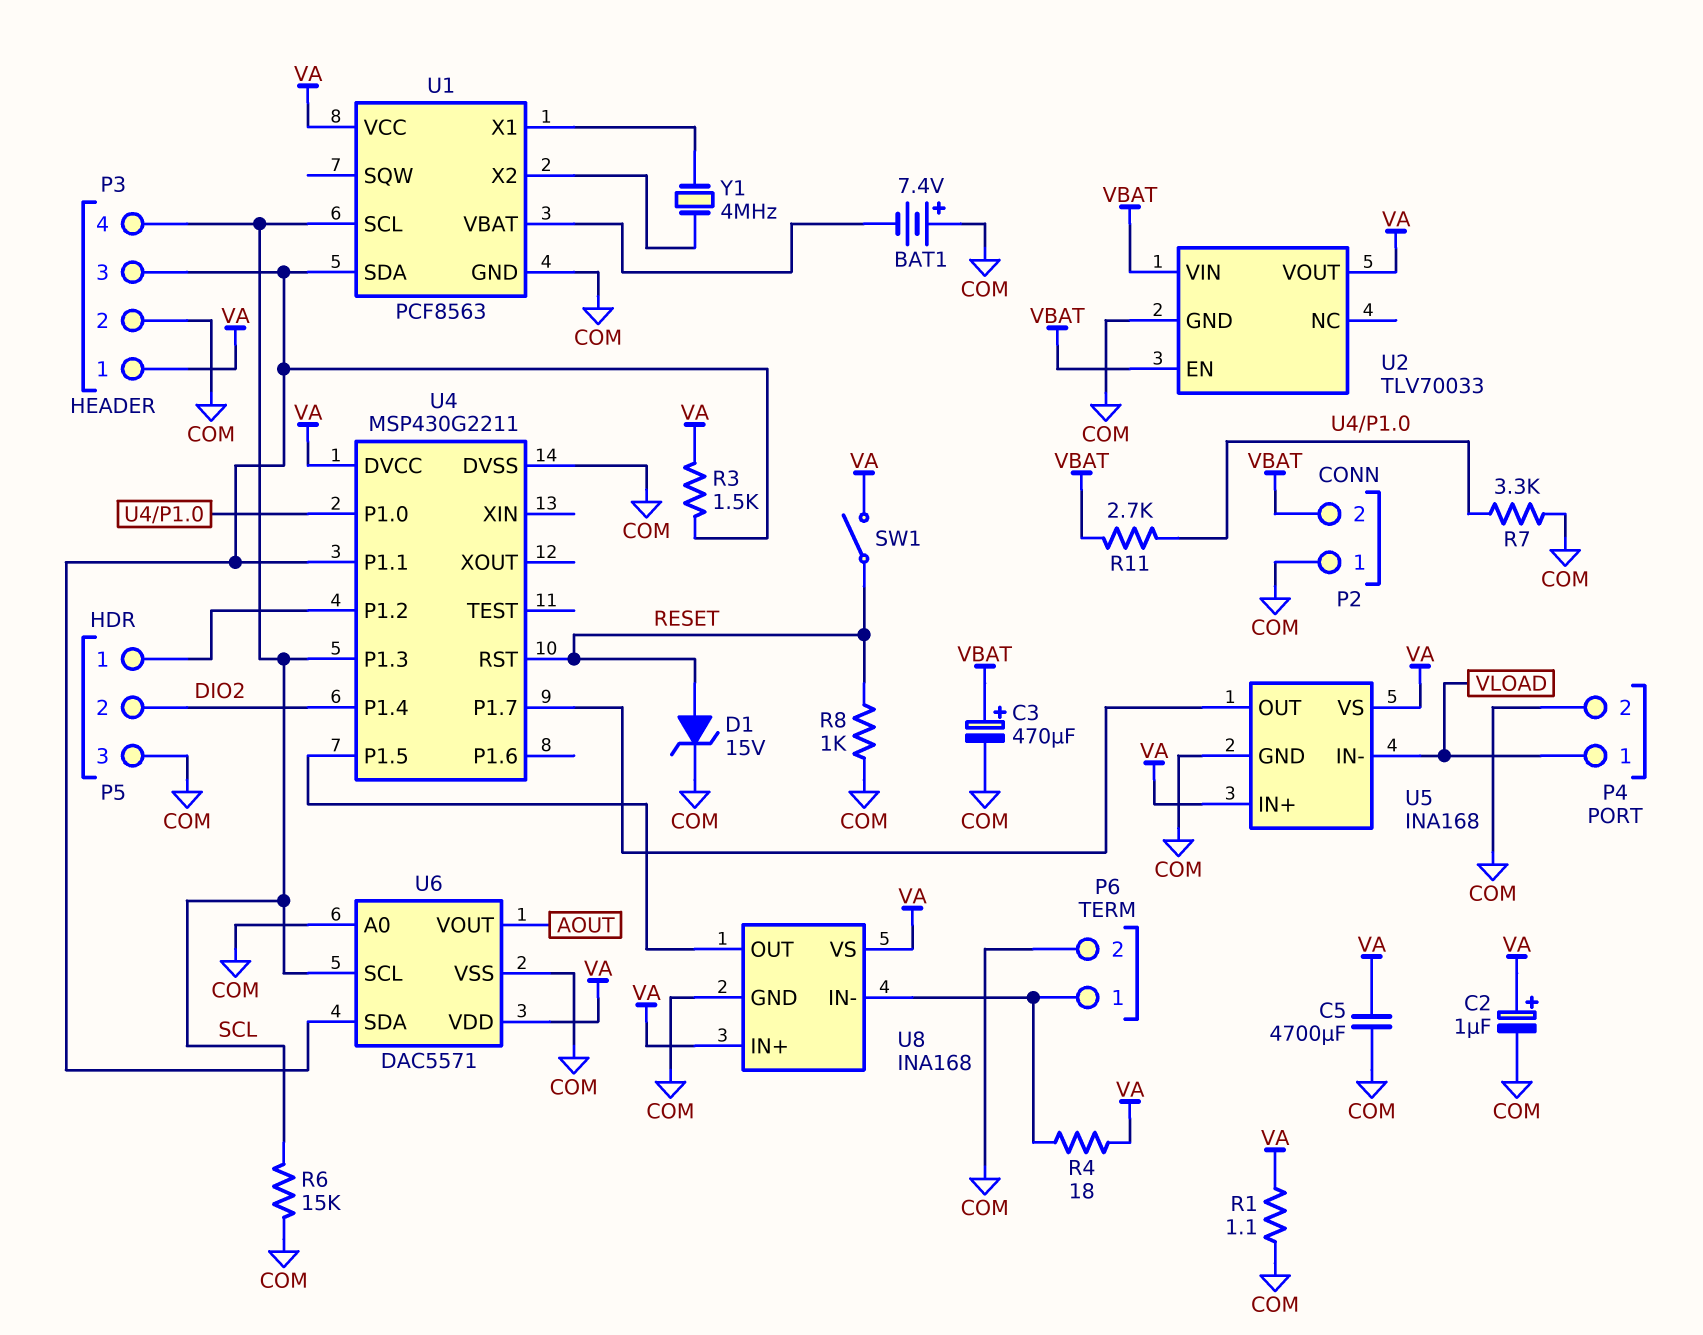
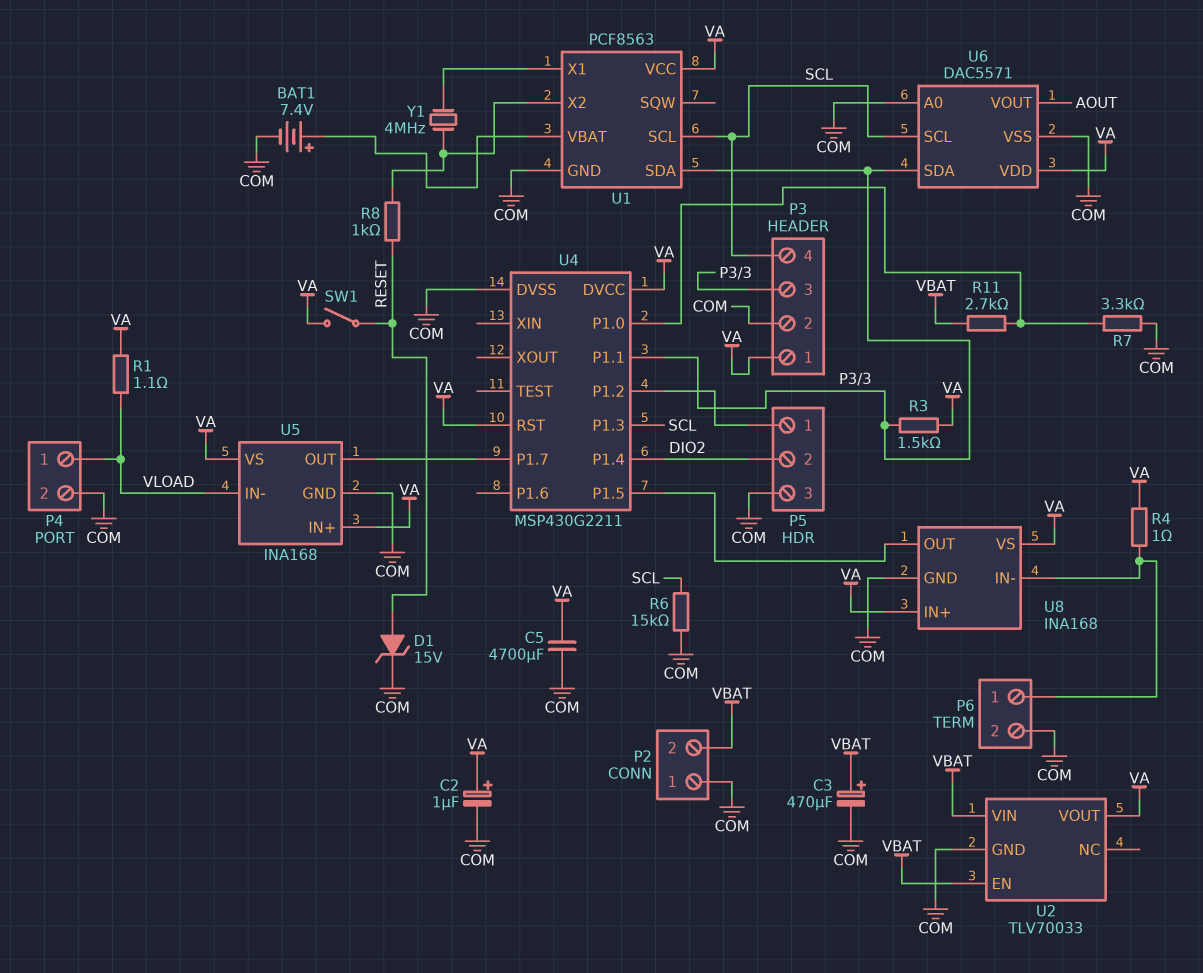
BAT1: 7.4V (plus COM, minus U1/VBAT) -> 7.4V (plus U1/VBAT, minus COM)
R1: 1.1 (COM, VA) -> 1.1 (VA, VLOAD)
R4: 18 (P6/1, VA) -> 1 (P6/1, VA)
R8: 1k (COM, RESET) -> 1k (RESET, U1/X2)
U4 pin RST: RESET -> VA

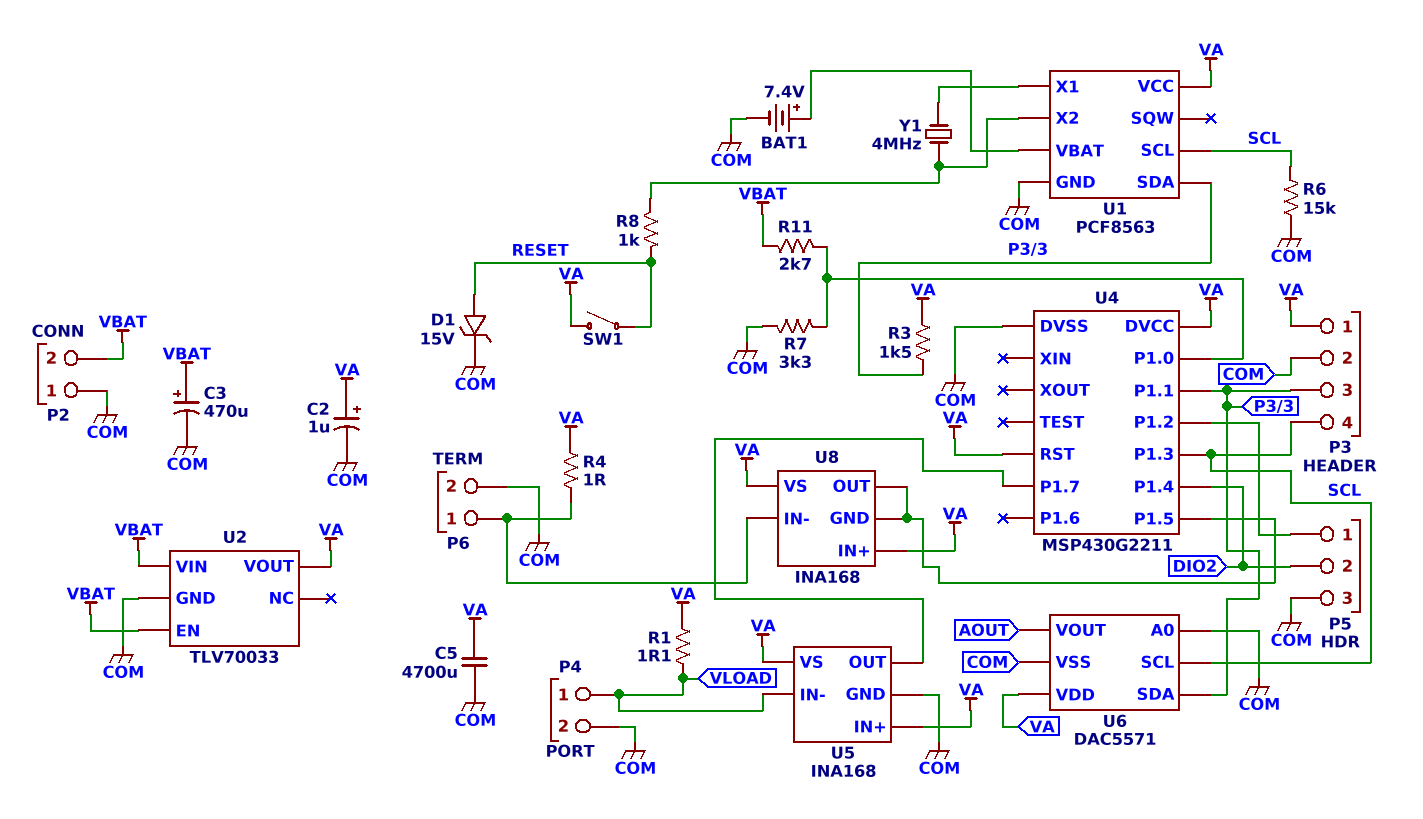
U8 pin GND: COM -> U4/P1.5

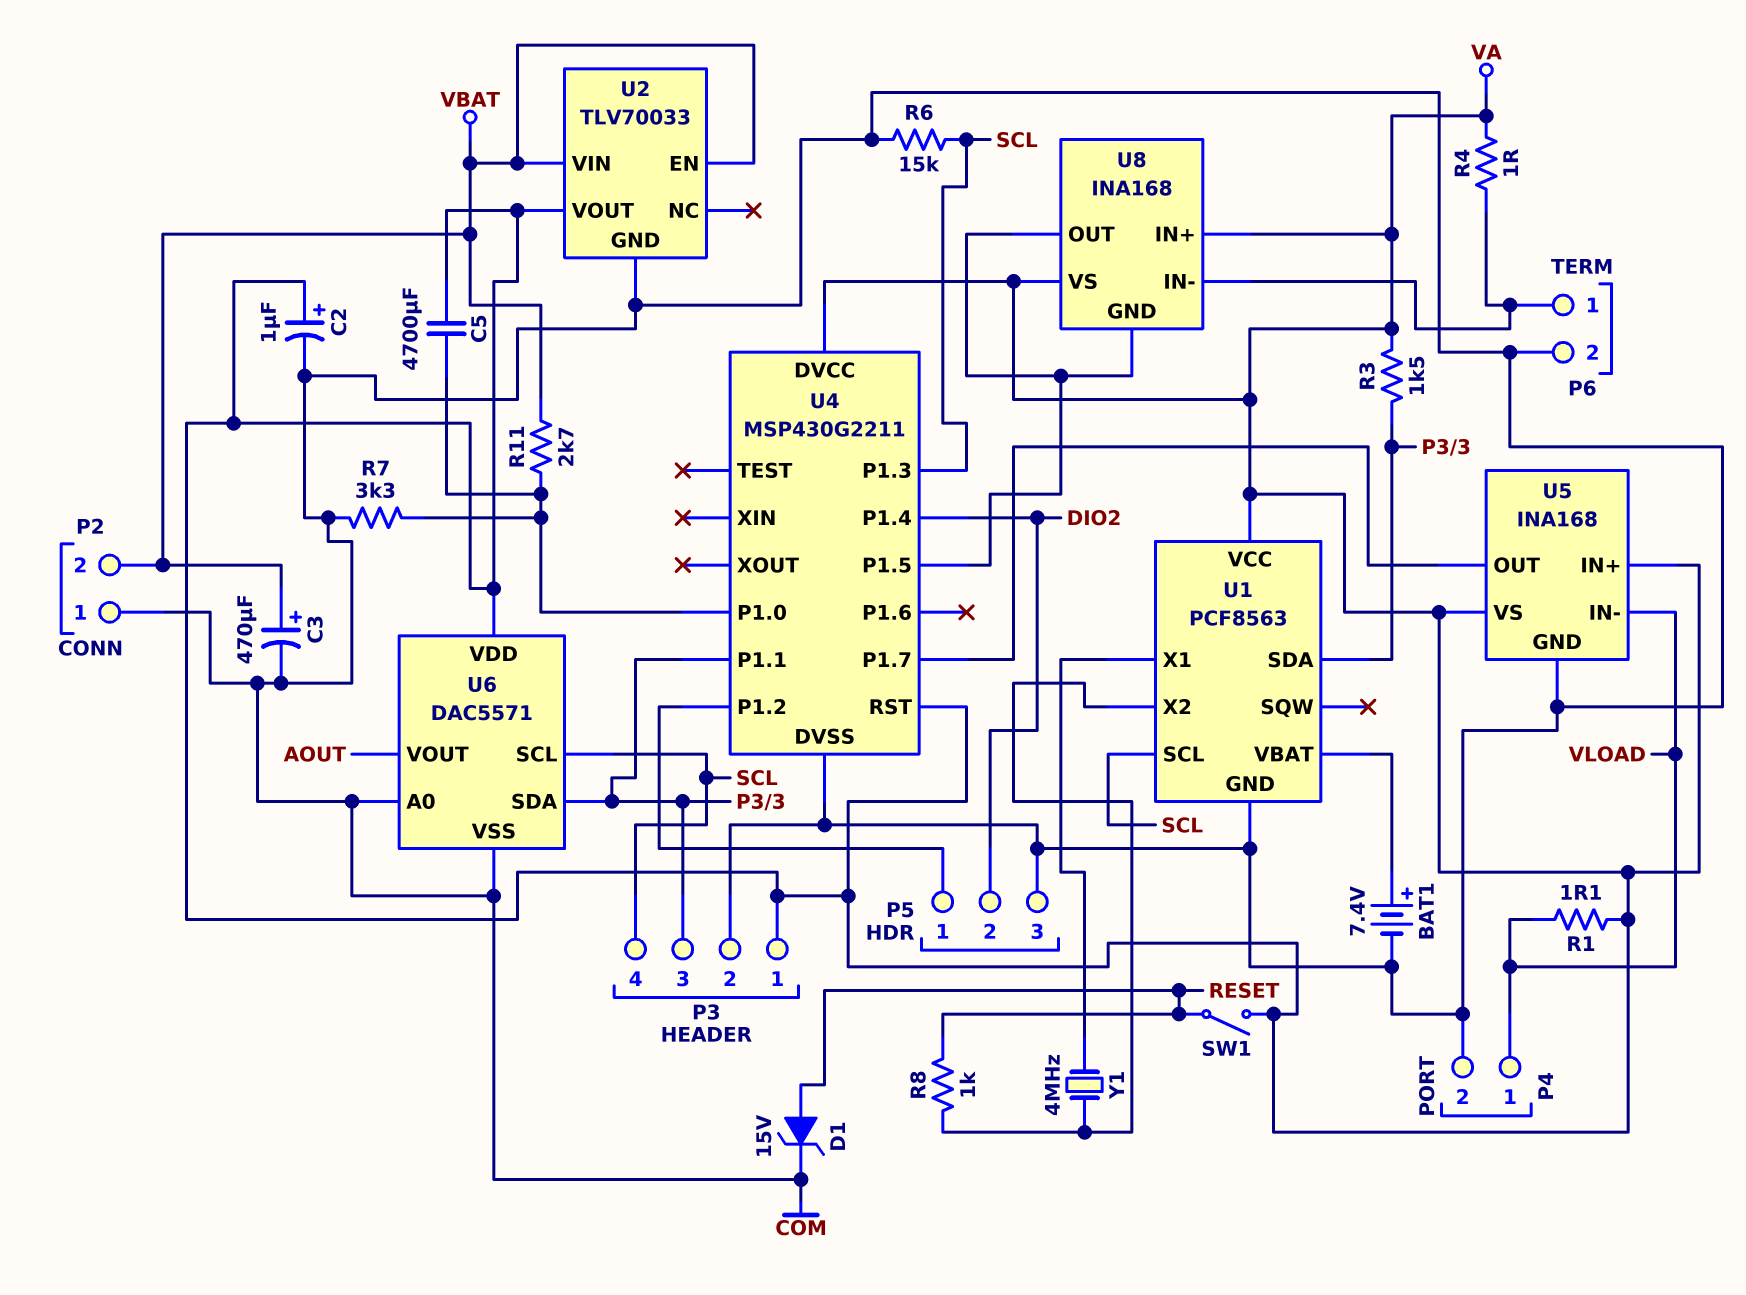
C5: 4700uF (COM, VA) -> 4700uF (U4/P1.0, VA)

